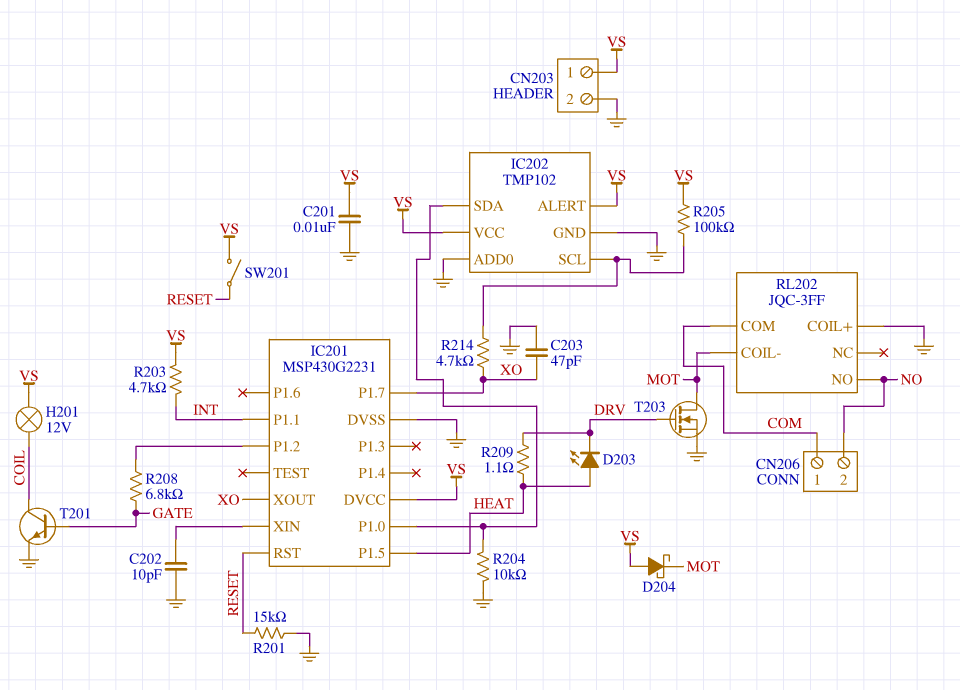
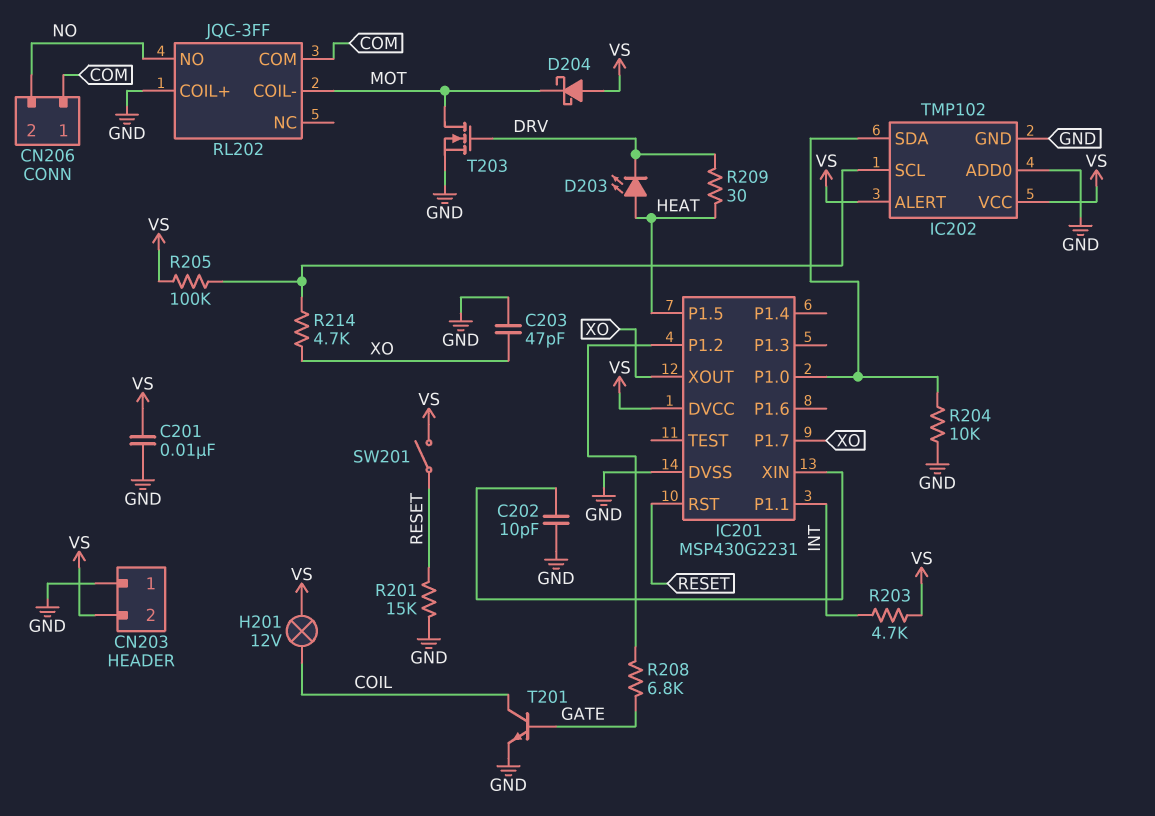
CN203 pin 1: VS -> GND
CN203 pin 2: GND -> VS
R209: 1.1 (DRV, HEAT) -> 30 (DRV, HEAT)

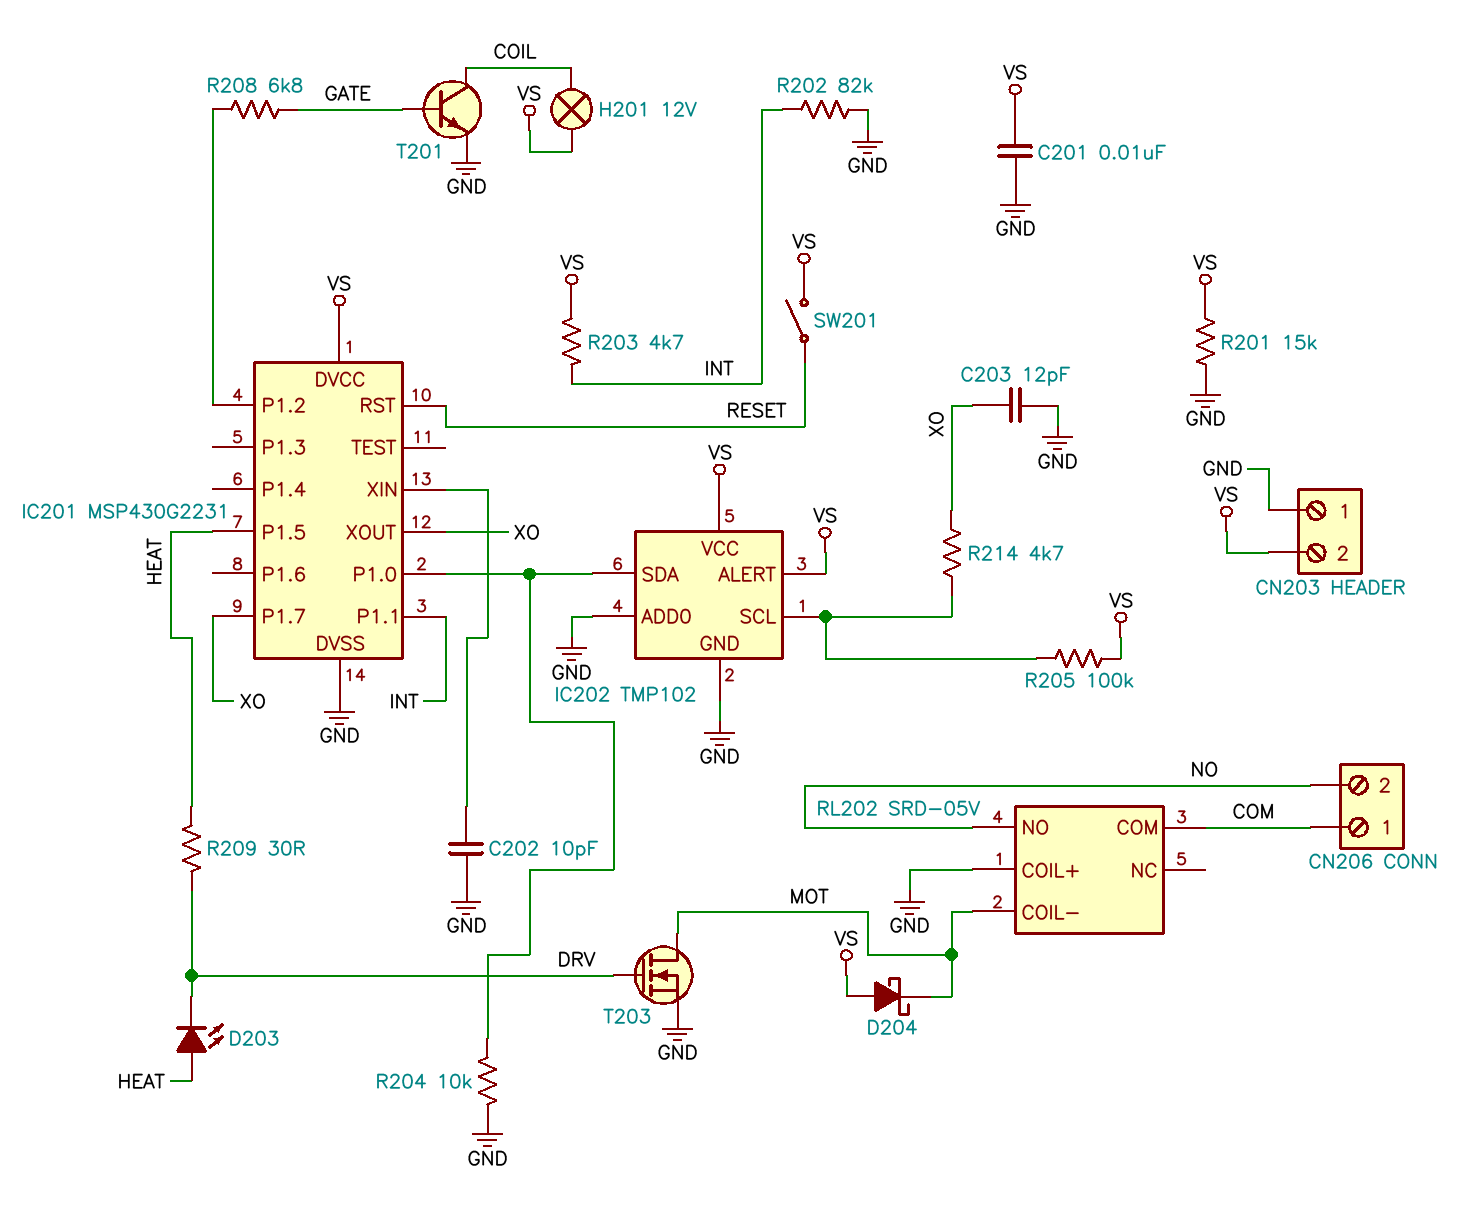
C203: 47pF (GND, XO) -> 12pF (GND, XO)
R201: 15k (GND, RESET) -> 15k (GND, VS)
R202: none -> 82k (GND, INT)
RL202: JQC-3FF -> SRD-05V

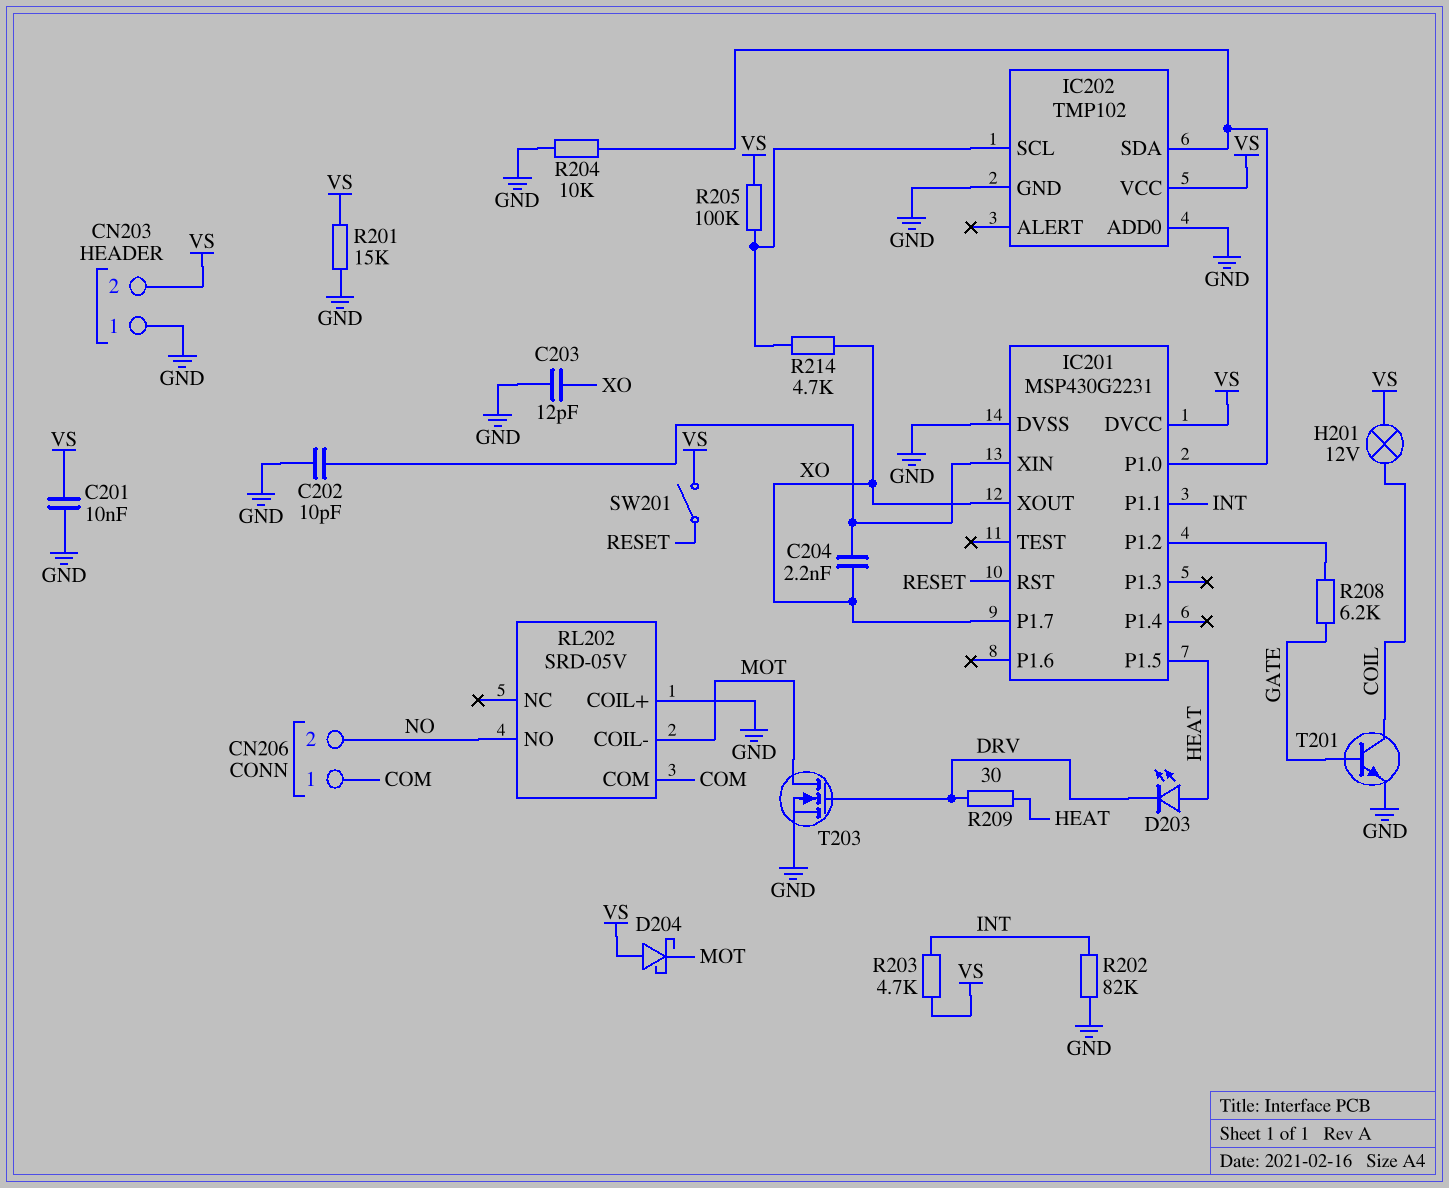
C204: none -> 2.2nF (IC201/XIN, XO)
IC202 pin ALERT: VS -> none
R208: 6.8k (GATE, IC201/P1.2) -> 6.2k (GATE, IC201/P1.2)

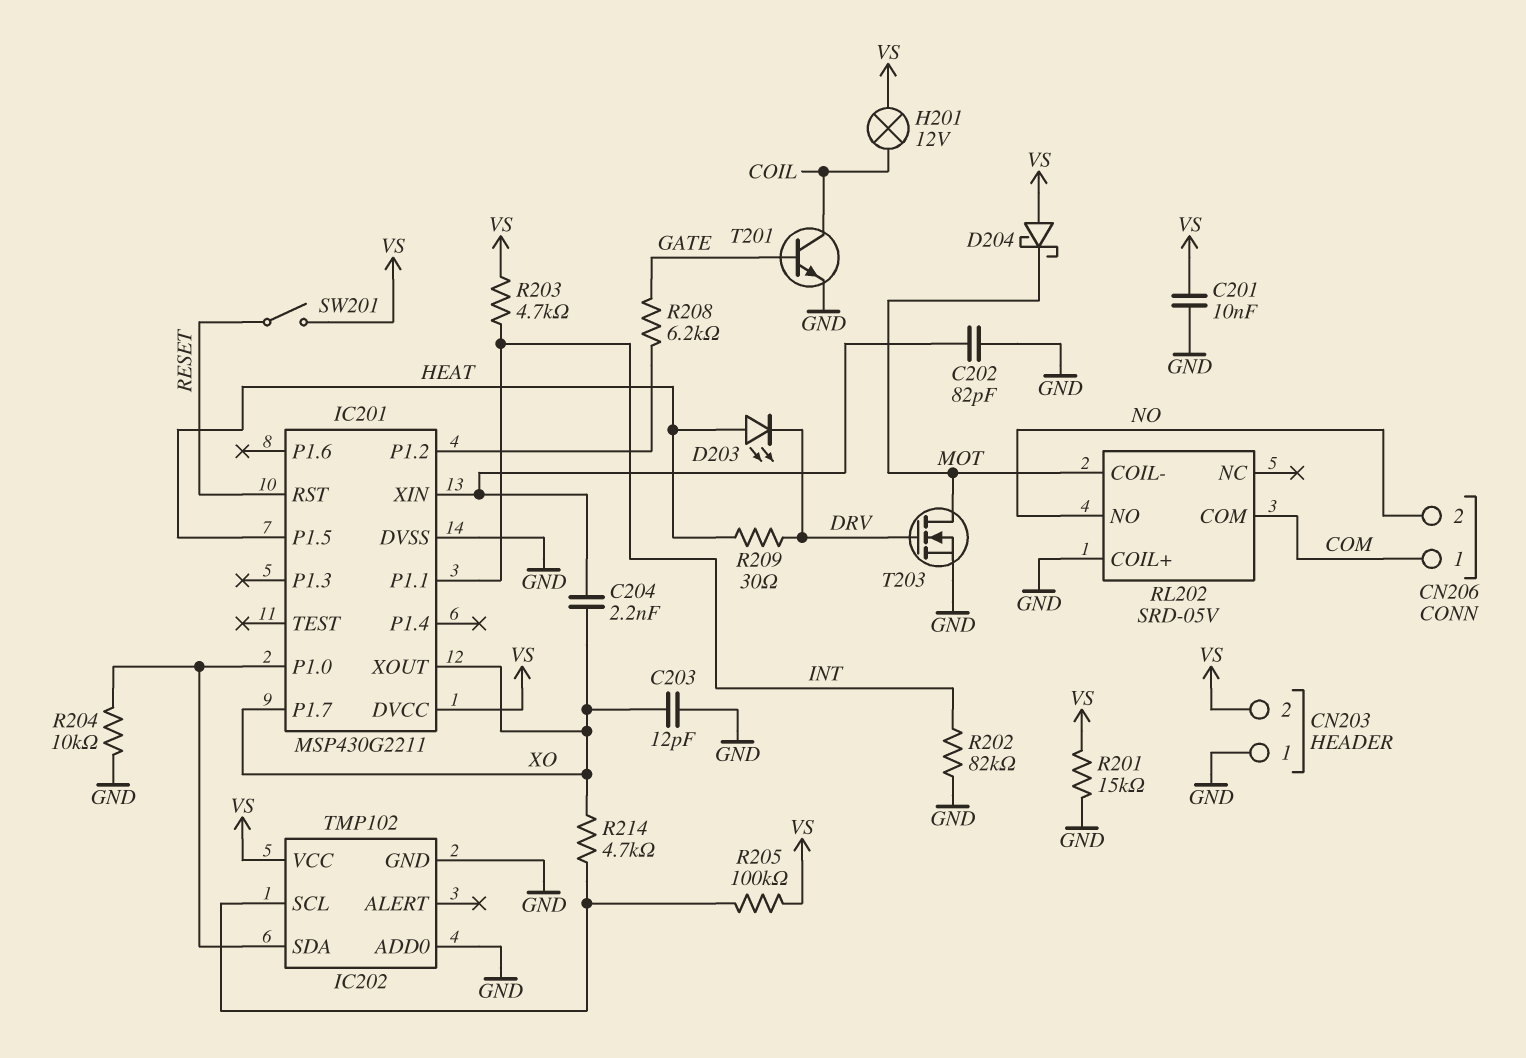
C202: 10pF (GND, IC201/XIN) -> 82pF (GND, IC201/XIN)
IC201: MSP430G2231 -> MSP430G2211

